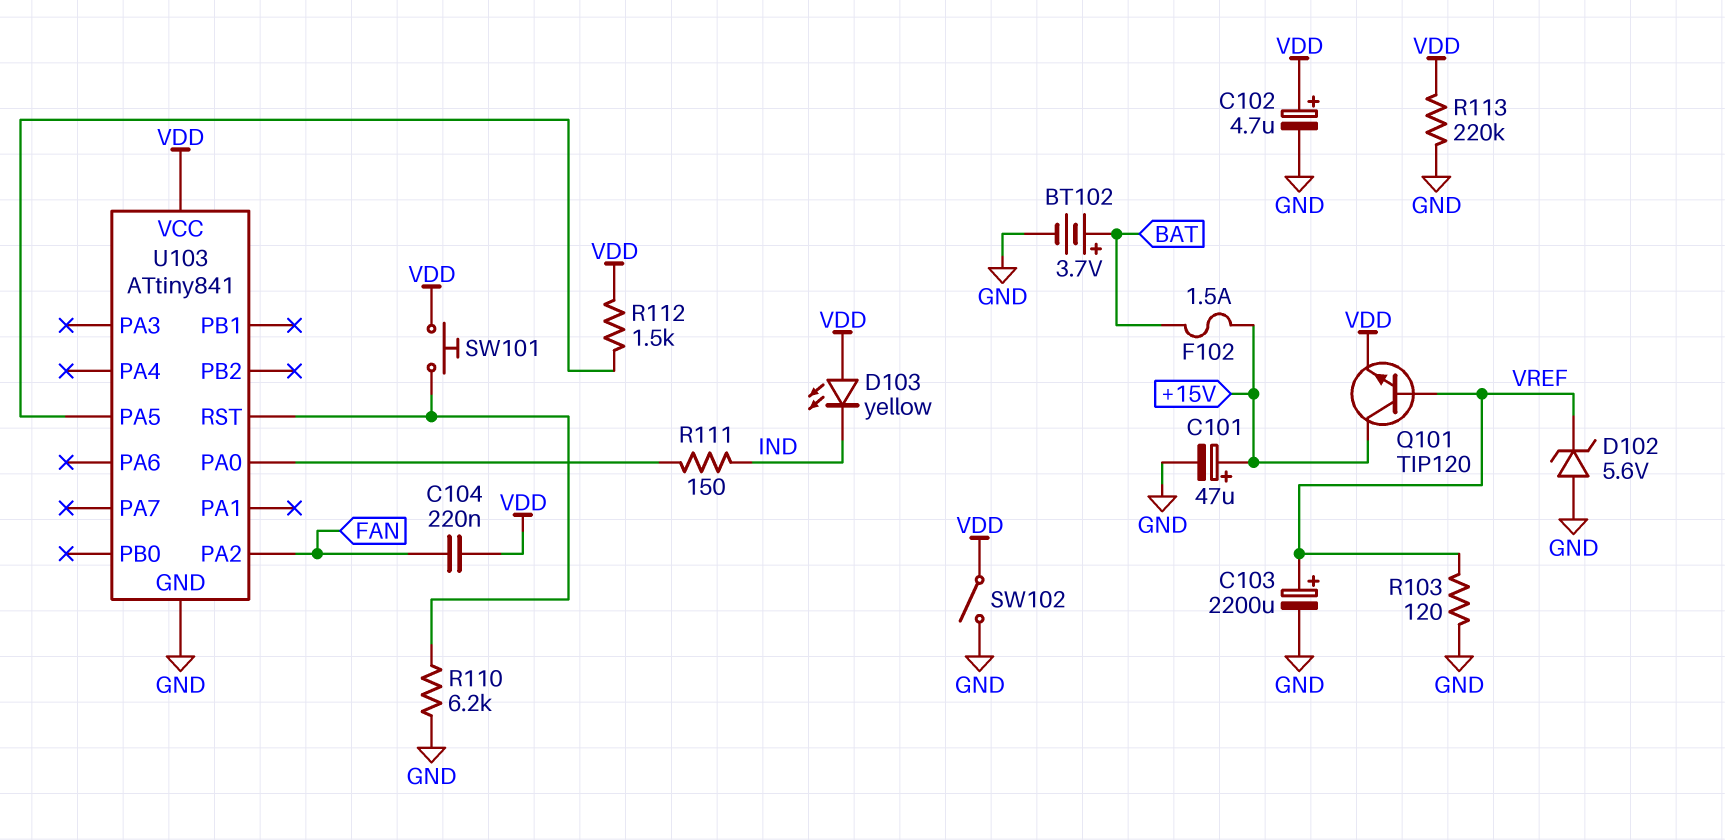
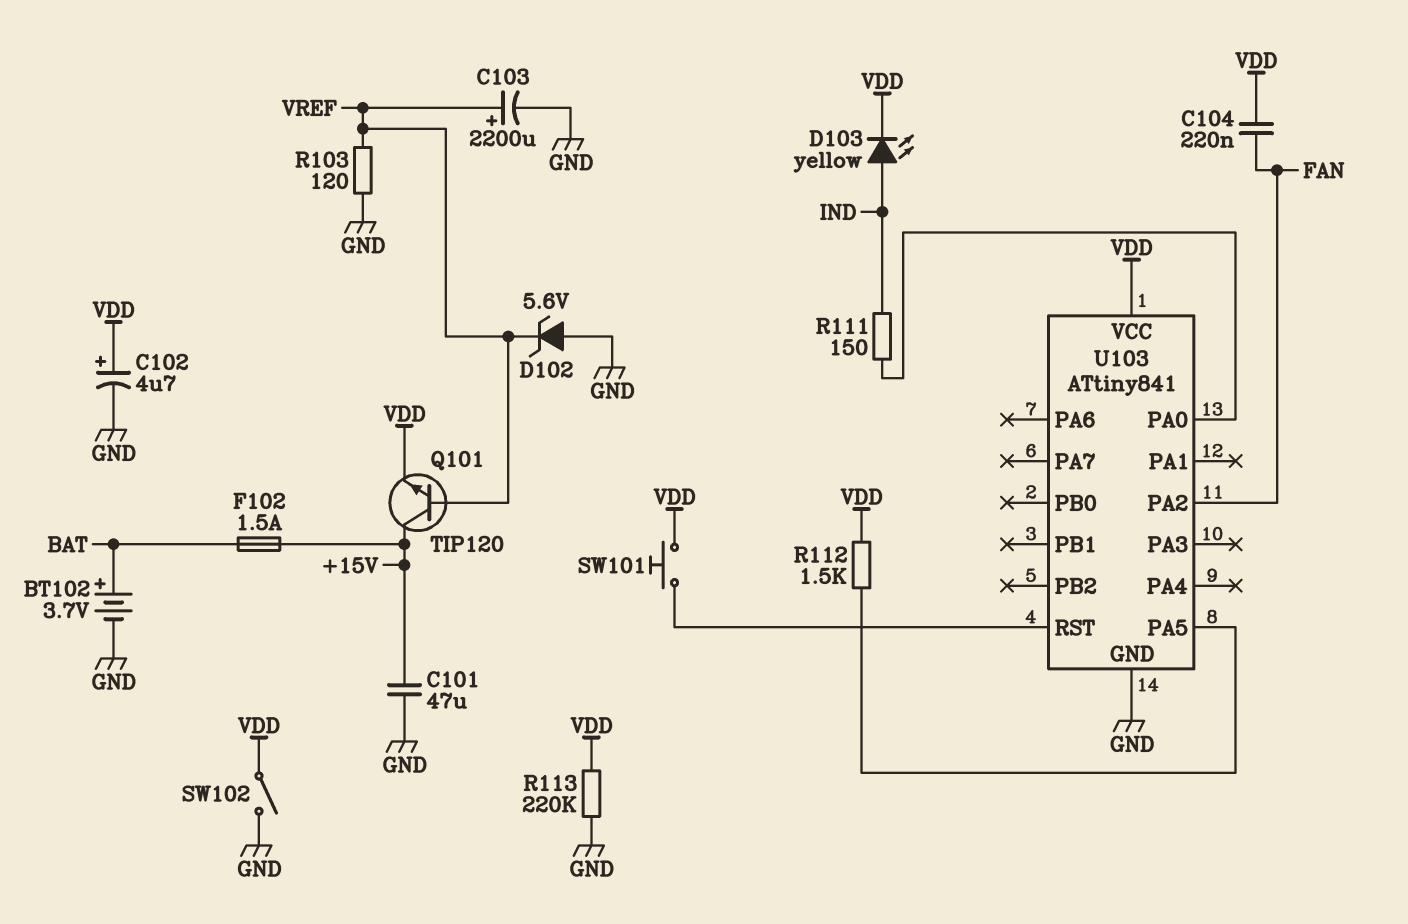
C101: 47uF (plus +15V, minus GND) -> 47uF (+15V, GND)
D103: LED yellow (A VDD, K IND) -> LED yellow (A IND, K VDD)
R110: 6.2k (GND, U103/RST) -> none

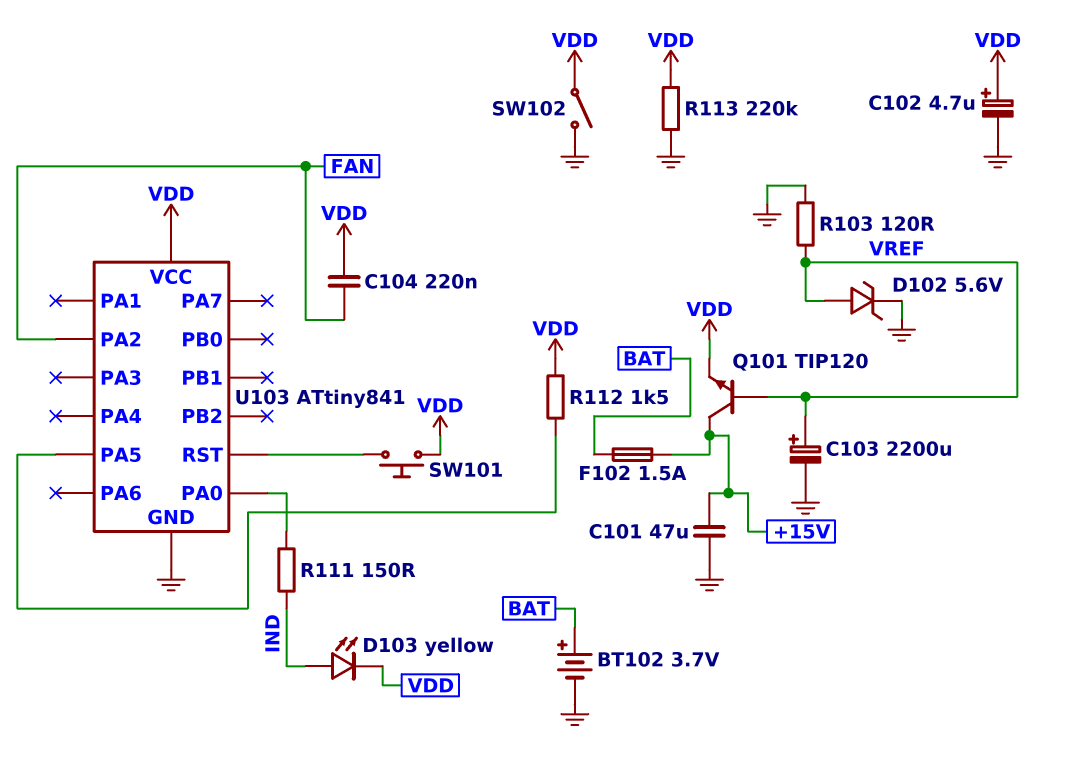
D102: zener 5.6V (A GND, K VREF) -> zener 5.6V (A VREF, K GND)

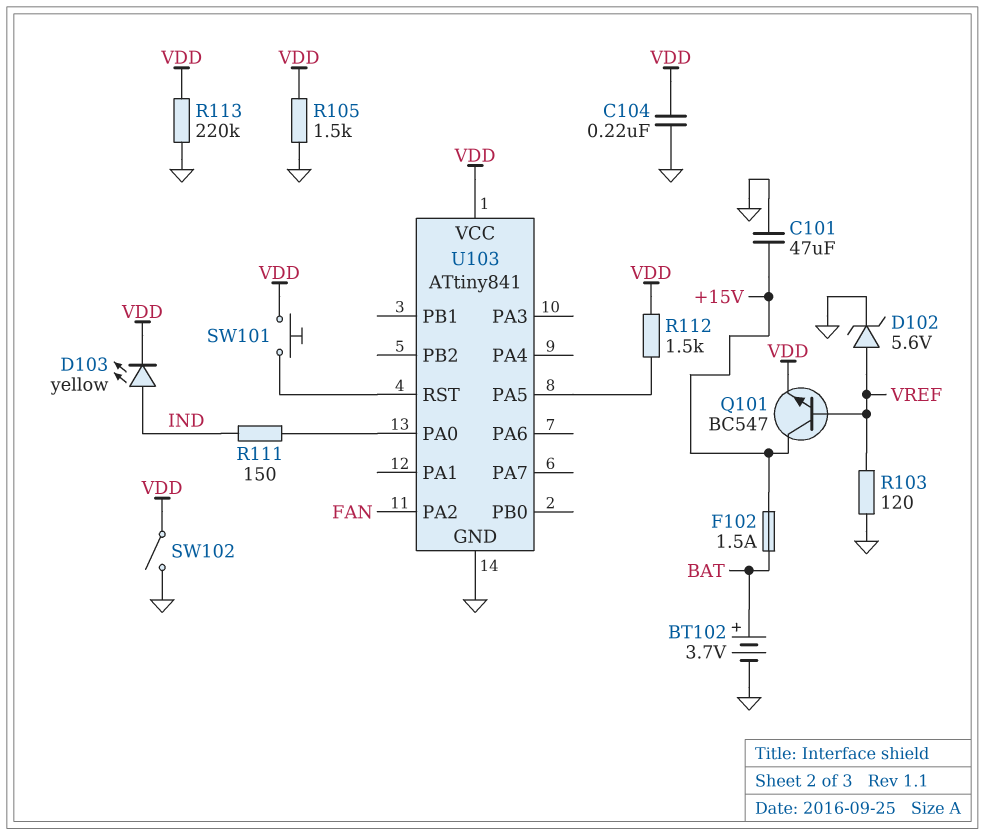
C102: 4.7uF (plus VDD, minus GND) -> none
C103: 2200uF (plus VREF, minus GND) -> none
C104: 220nF (FAN, VDD) -> 220nF (GND, VDD)
Q101: NPN TIP120 (B VREF, C +15V, E VDD) -> NPN BC547 (B VREF, C +15V, E VDD)
R105: none -> 1.5k (GND, VDD)

